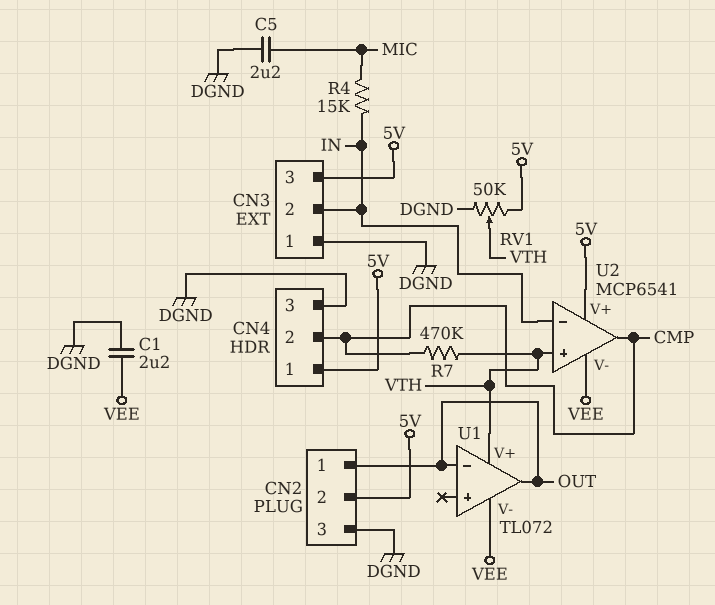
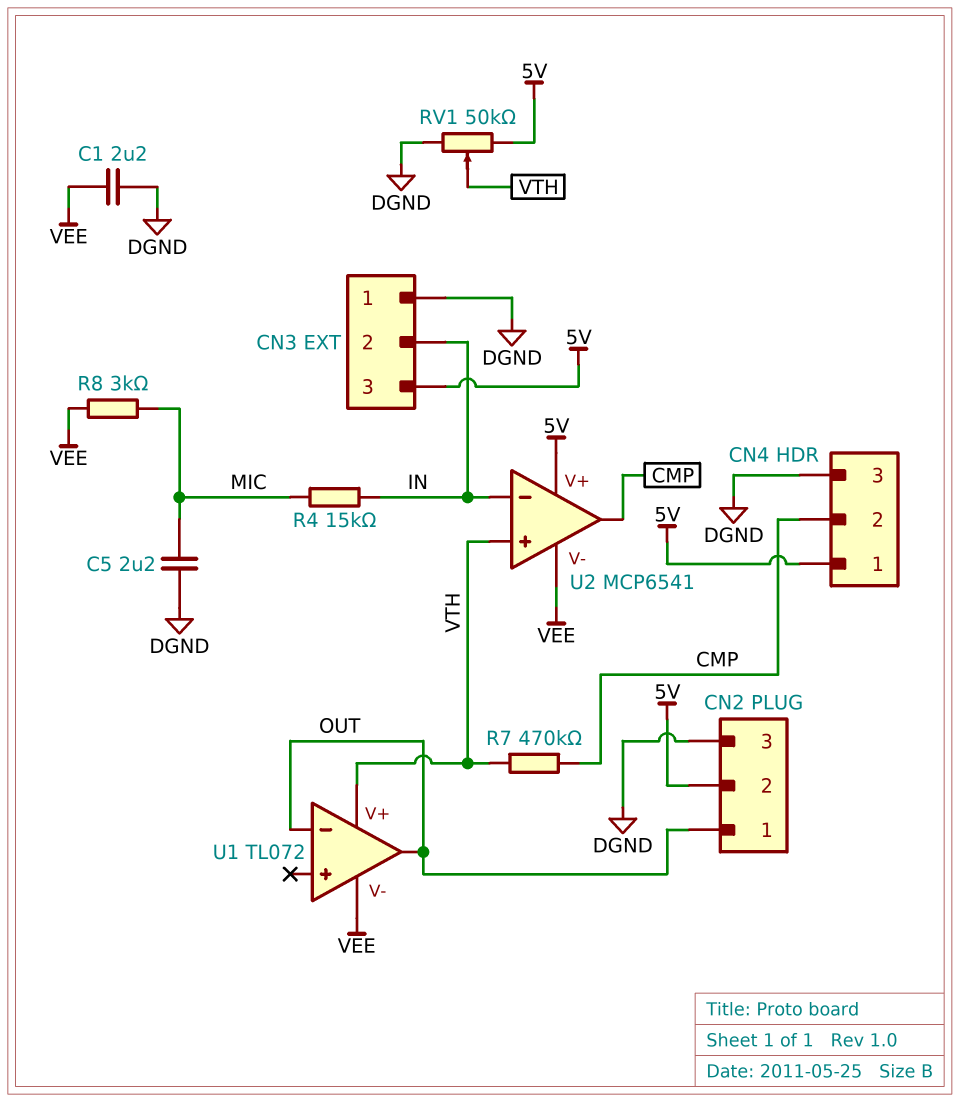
R8: none -> 3k (MIC, VEE)

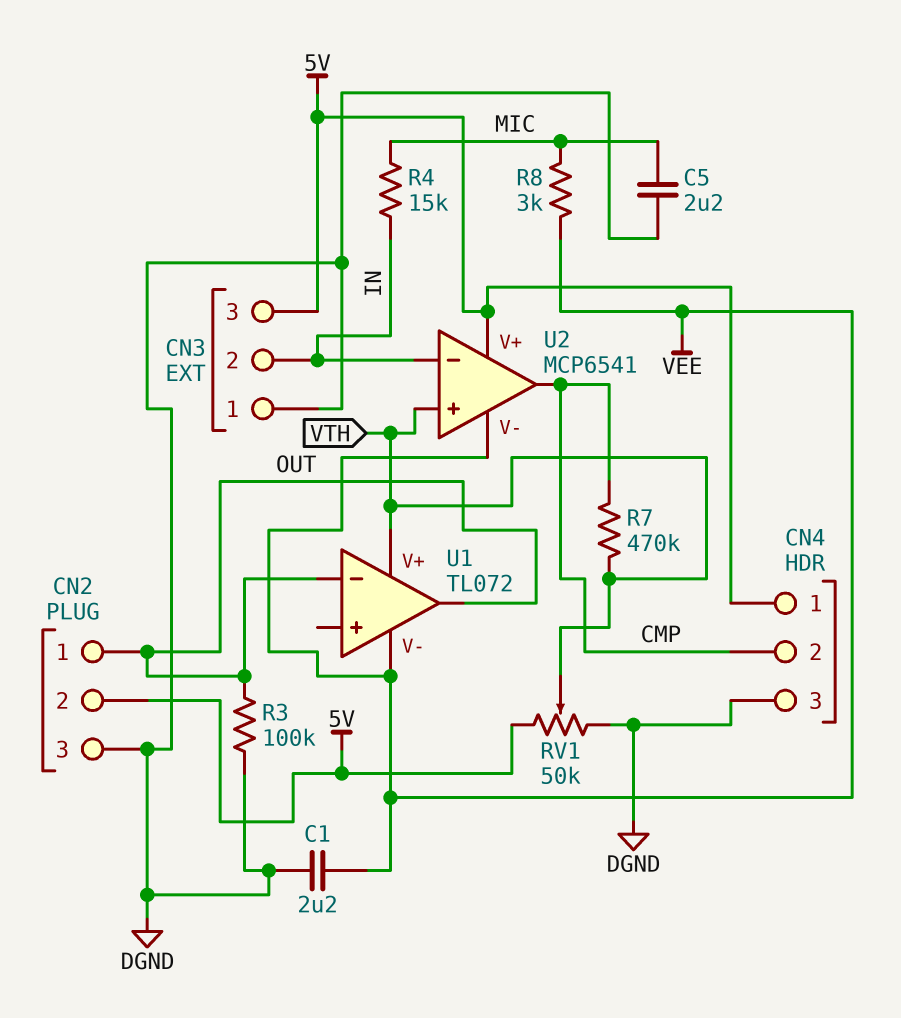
R3: none -> 100k (DGND, OUT)

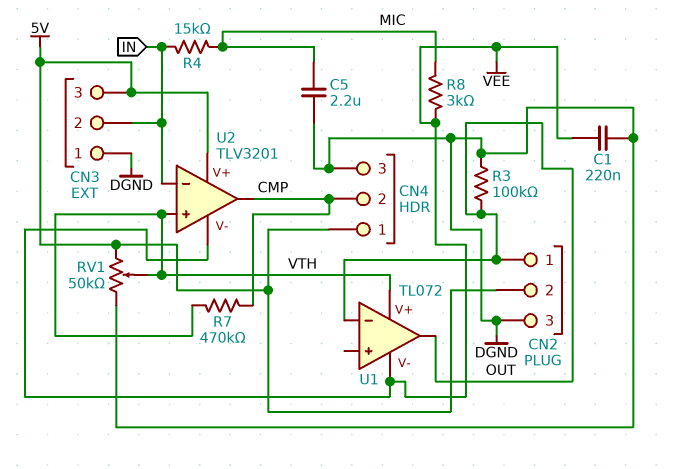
C1: 2.2uF (DGND, VEE) -> 220nF (DGND, VEE)
U2: MCP6541 -> TLV3201

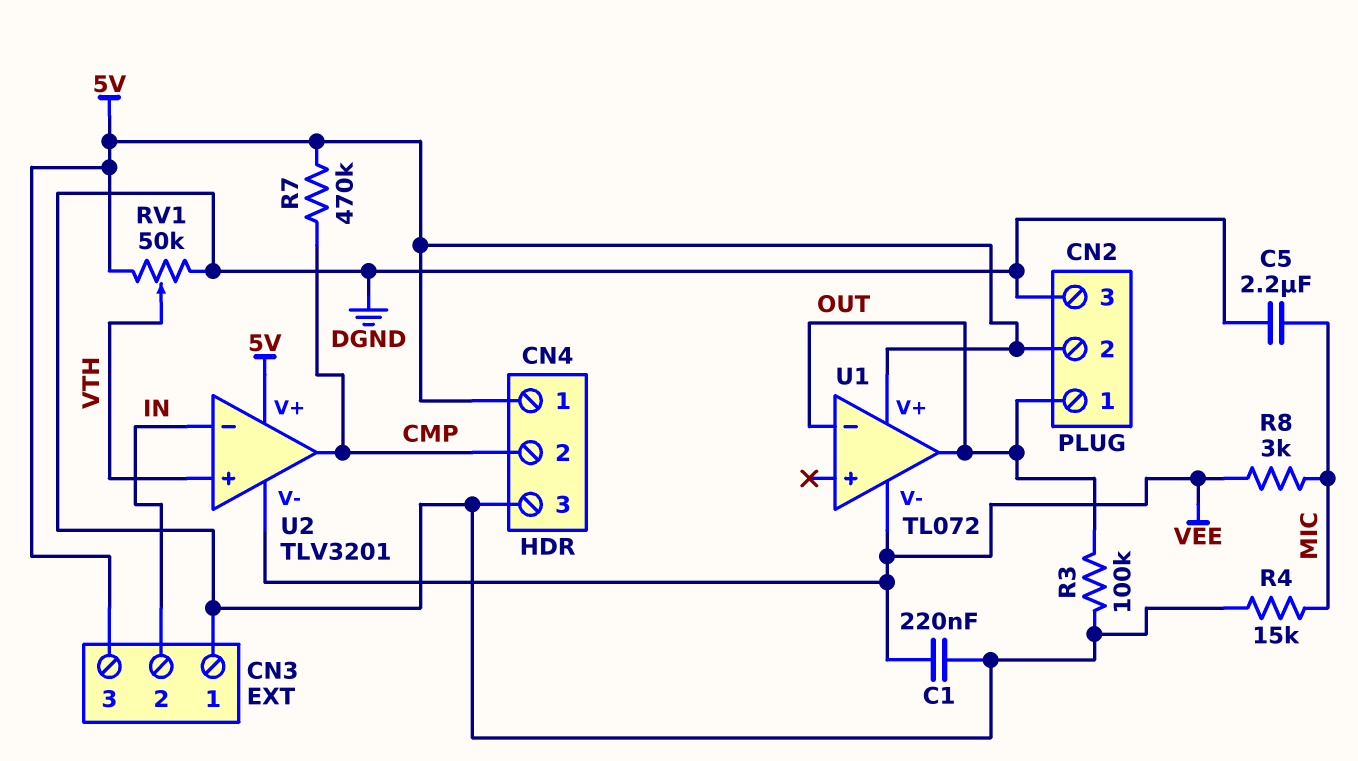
R4: 15k (IN, MIC) -> 15k (DGND, MIC)
R7: 470k (CMP, VTH) -> 470k (5V, CMP)
U1 pin V+: VTH -> 5V

